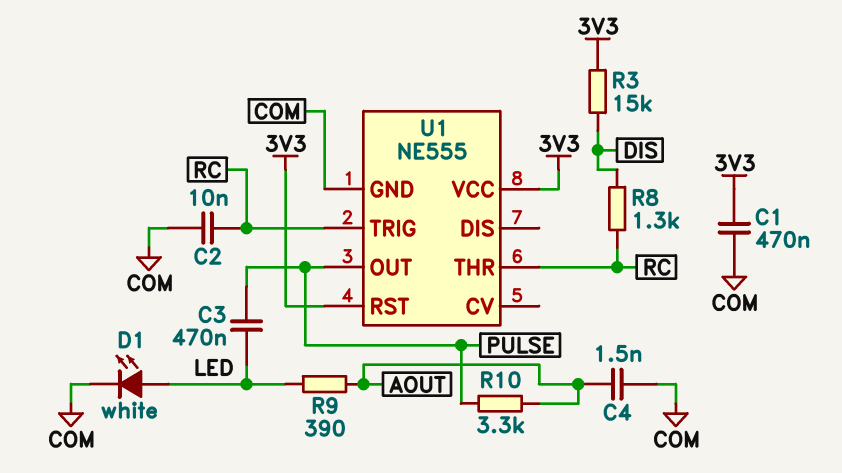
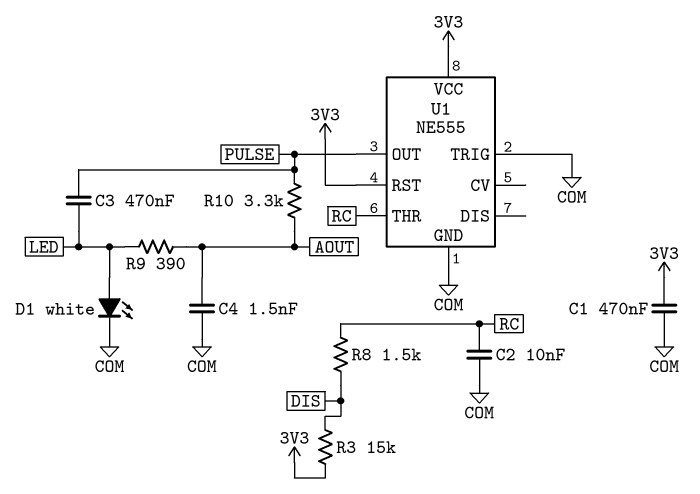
R8: 1.3k (DIS, RC) -> 1.5k (DIS, RC)
U1 pin TRIG: RC -> COM

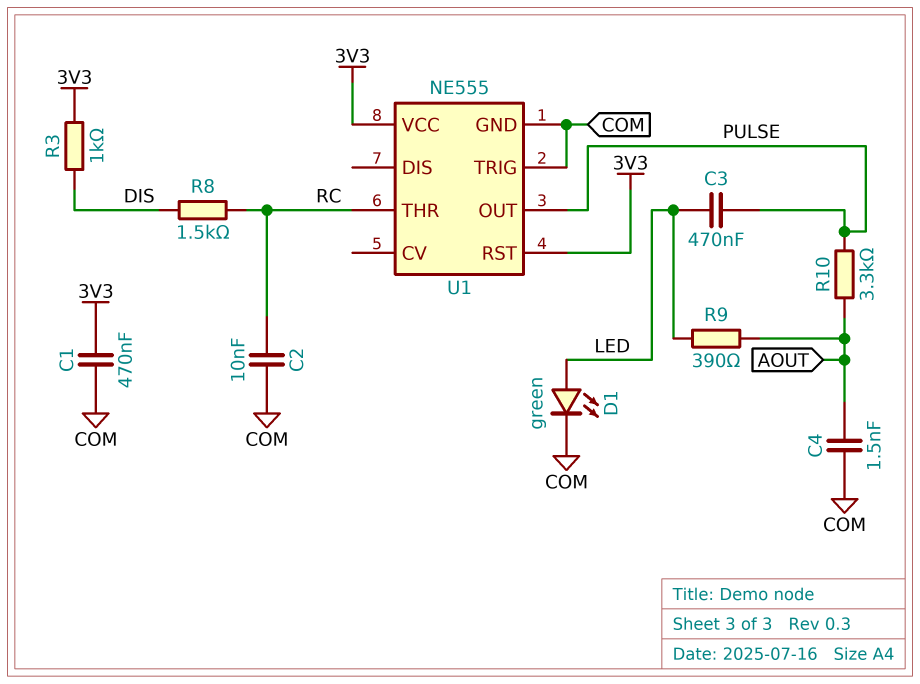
D1: LED white (A LED, K COM) -> LED green (A LED, K COM)
R3: 15k (3V3, DIS) -> 1k (3V3, DIS)

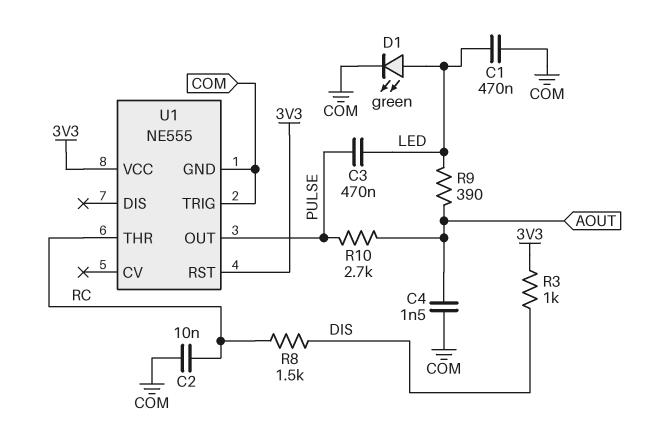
C1: 470nF (3V3, COM) -> 470nF (COM, LED)
R10: 3.3k (AOUT, PULSE) -> 2.7k (AOUT, PULSE)

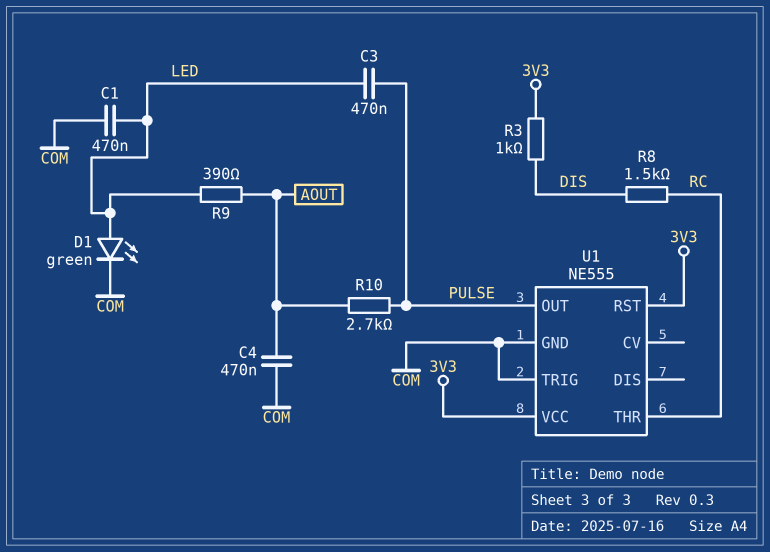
C2: 10nF (COM, RC) -> none
C4: 1.5nF (AOUT, COM) -> 470nF (AOUT, COM)

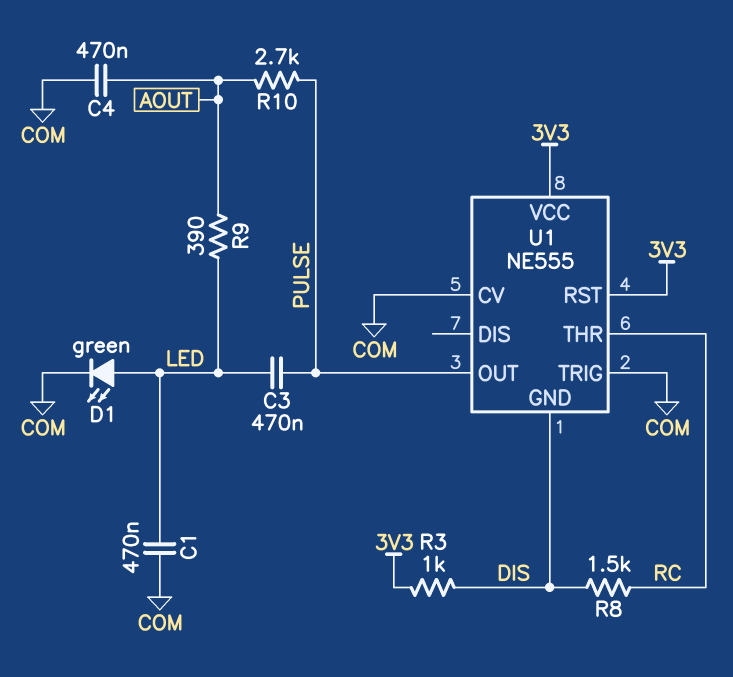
U1 pin CV: none -> COM
U1 pin GND: COM -> DIS

